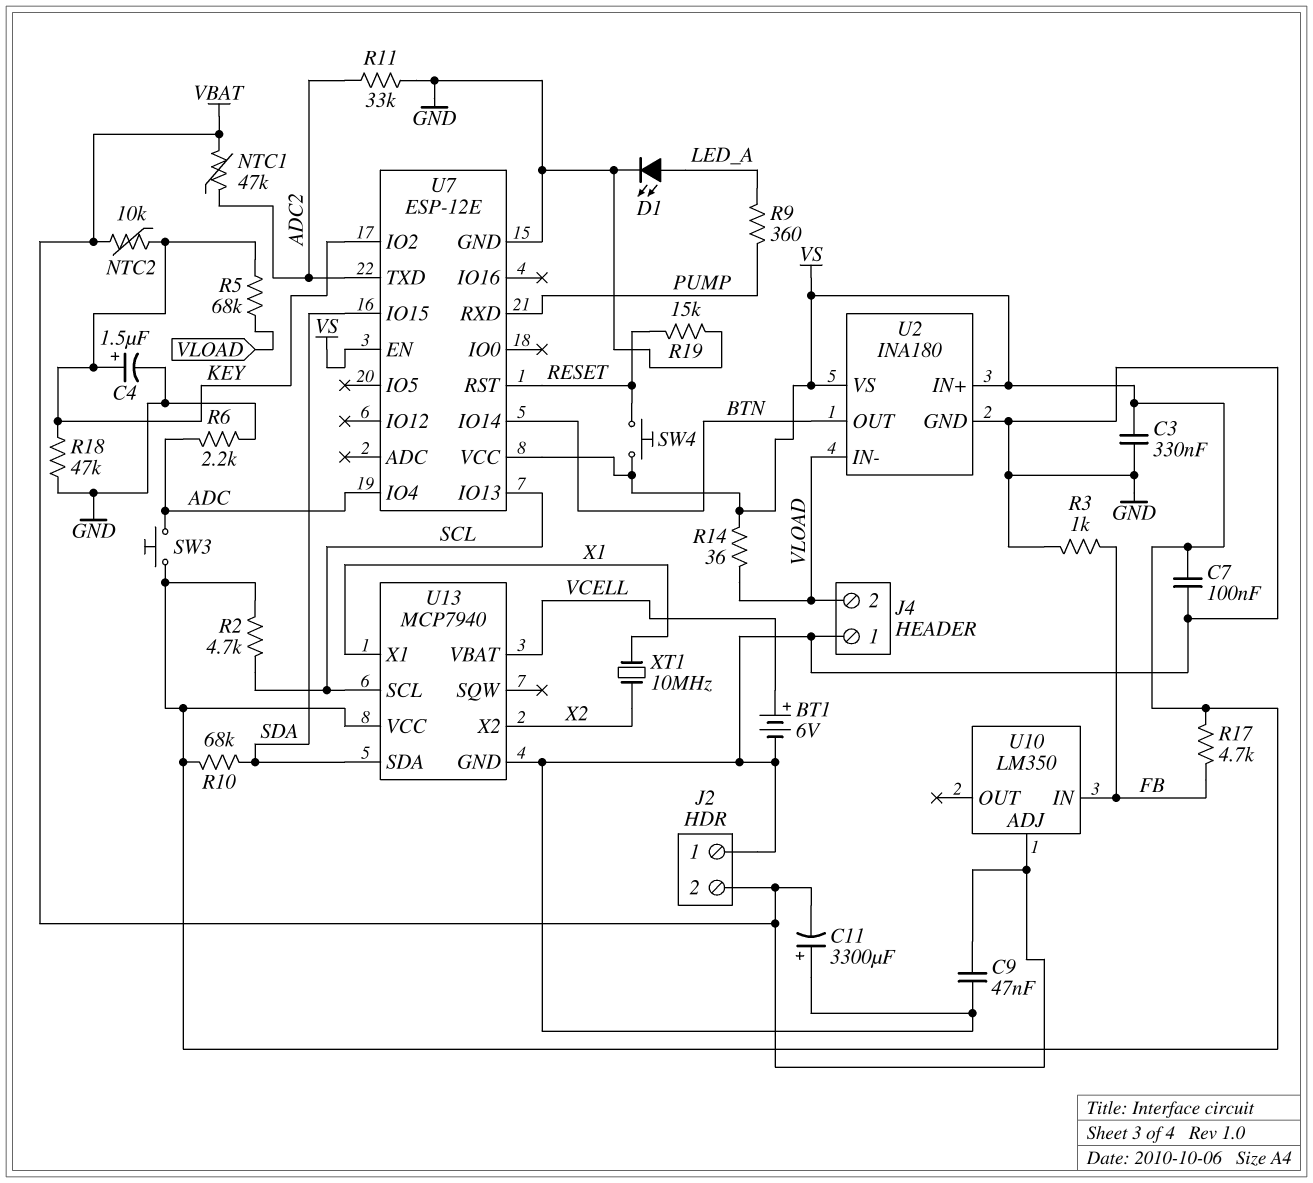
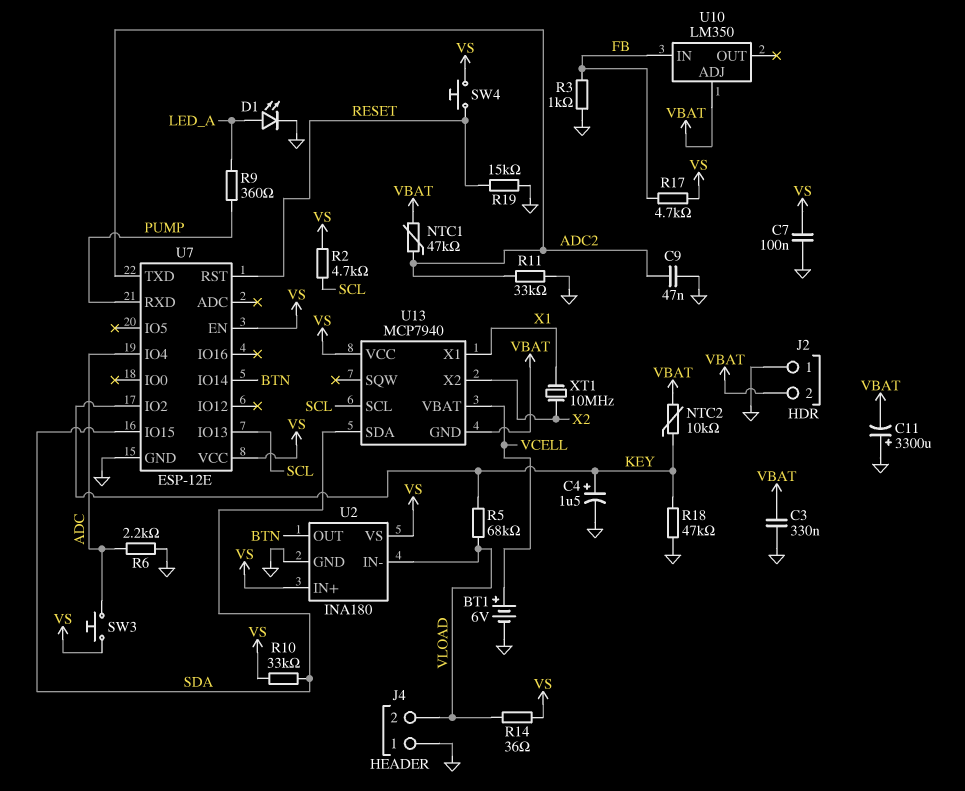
C3: 330nF (GND, VS) -> 330nF (GND, VBAT)
C9: 47nF (GND, VBAT) -> 47nF (ADC2, GND)
R10: 68k (SDA, VS) -> 33k (SDA, VS)
U13 pin GND: GND -> VBAT

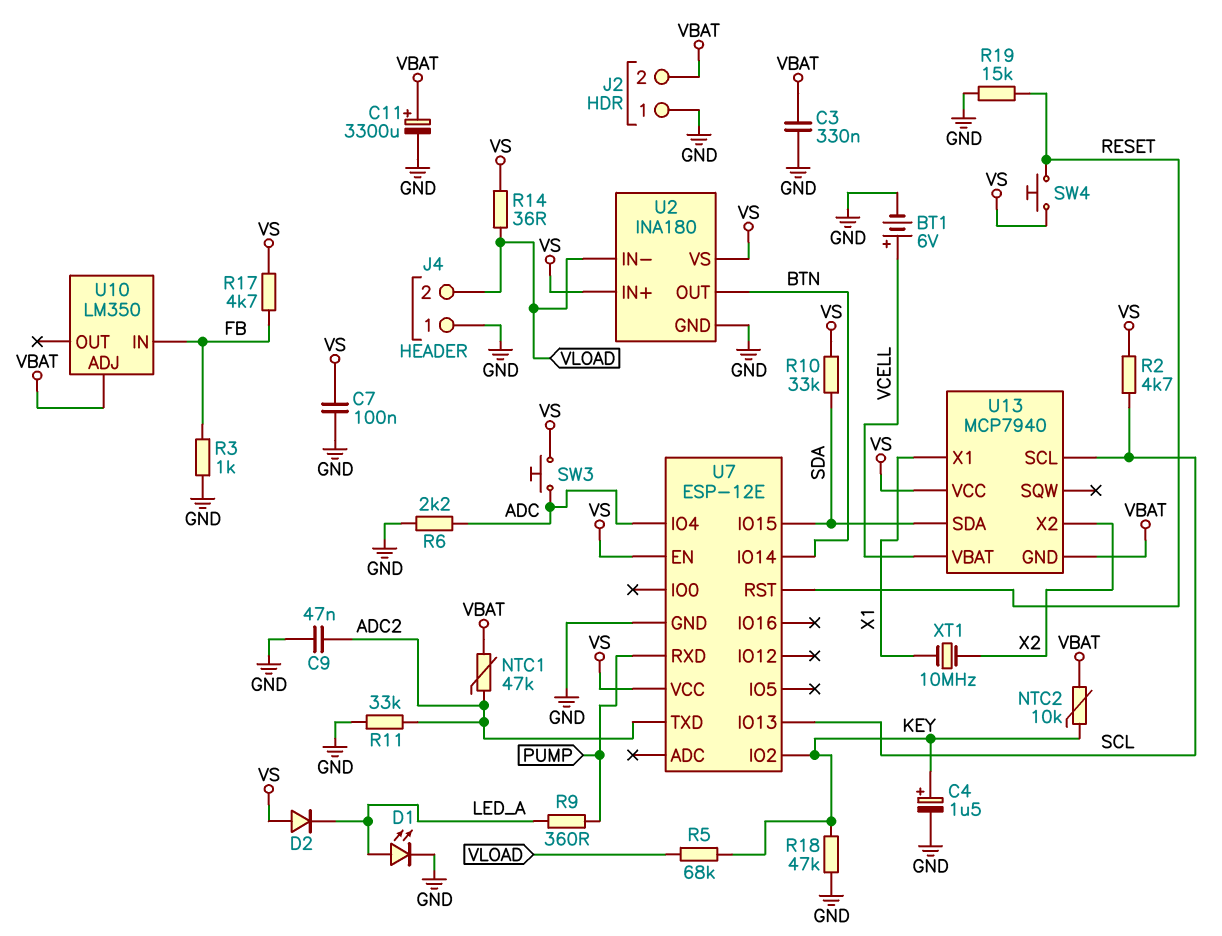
C11: 3300uF (plus GND, minus VBAT) -> 3300uF (plus VBAT, minus GND)
D2: none -> diode (A VS, K LED_A)

